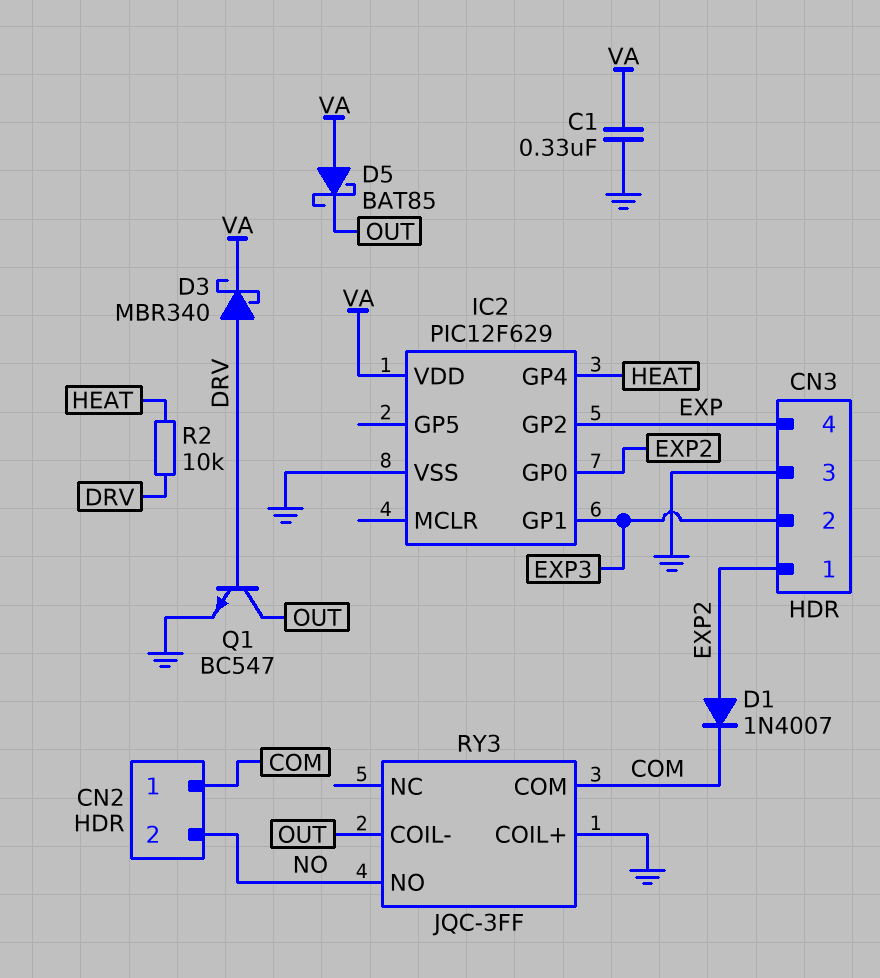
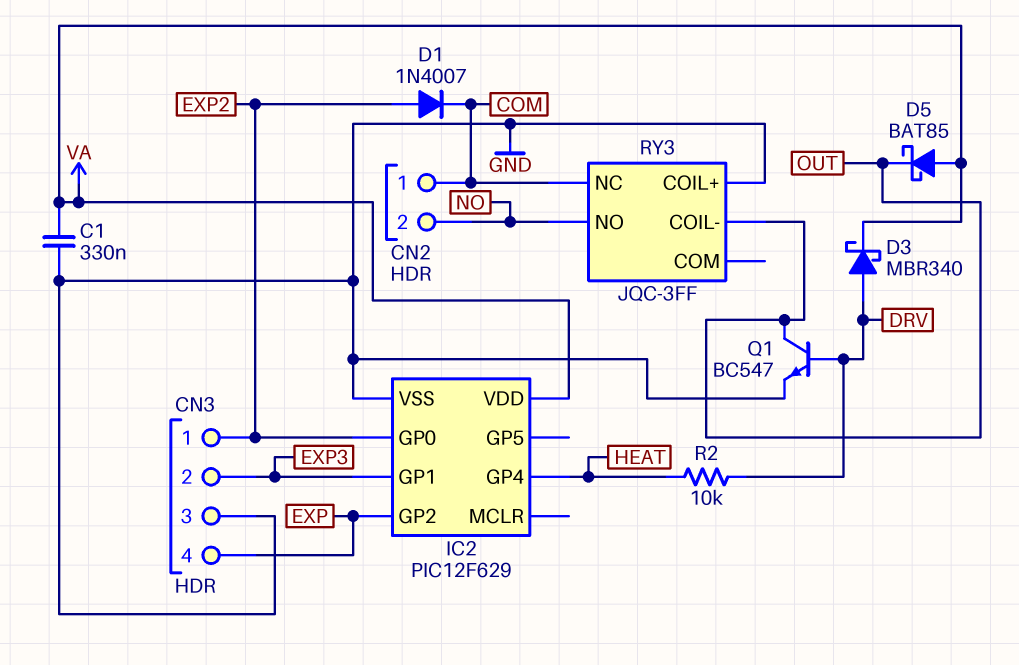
RY3 pin COM: COM -> none
RY3 pin NC: none -> COM

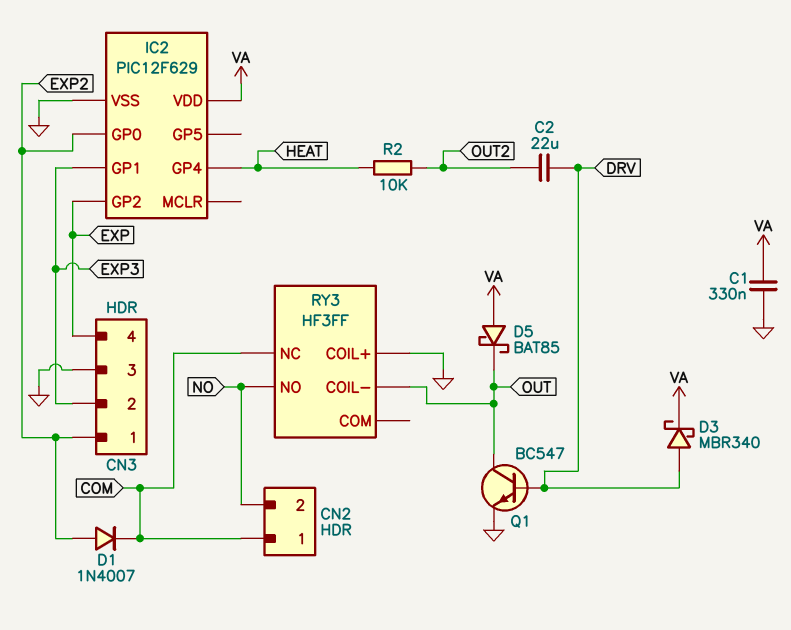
C2: none -> 22uF (DRV, OUT2)
R2: 10k (DRV, HEAT) -> 10k (HEAT, OUT2)
RY3: JQC-3FF -> HF3FF

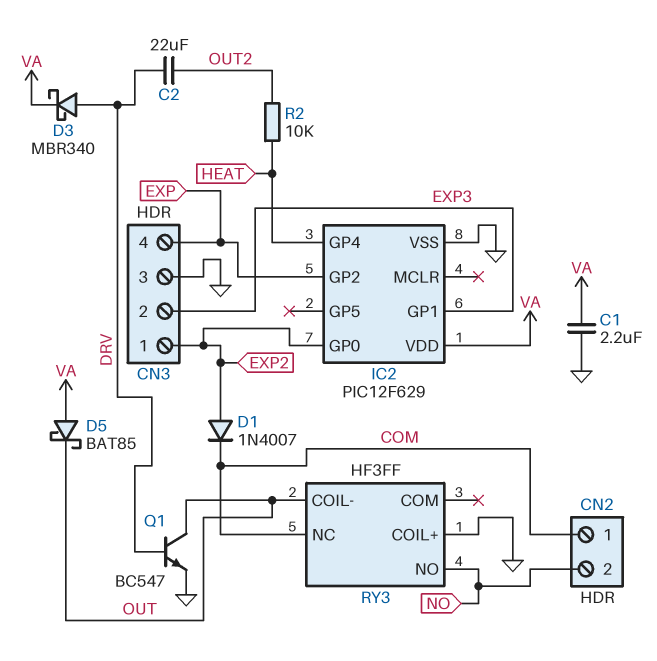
C1: 330nF (GND, VA) -> 2.2uF (GND, VA)

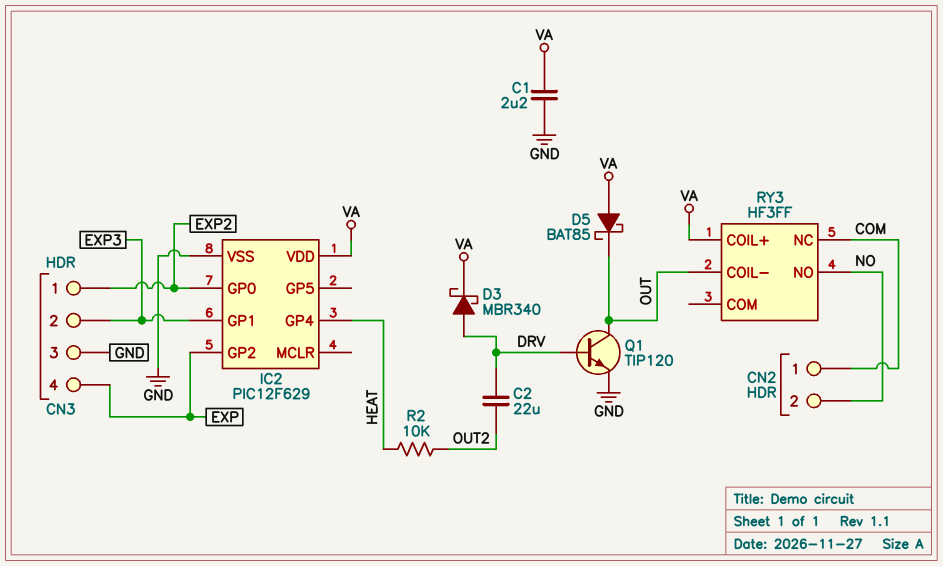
D1: diode 1N4007 (A EXP2, K COM) -> none
Q1: NPN BC547 (B DRV, C OUT, E GND) -> NPN TIP120 (B DRV, C OUT, E GND)
RY3 pin COIL+: GND -> VA

